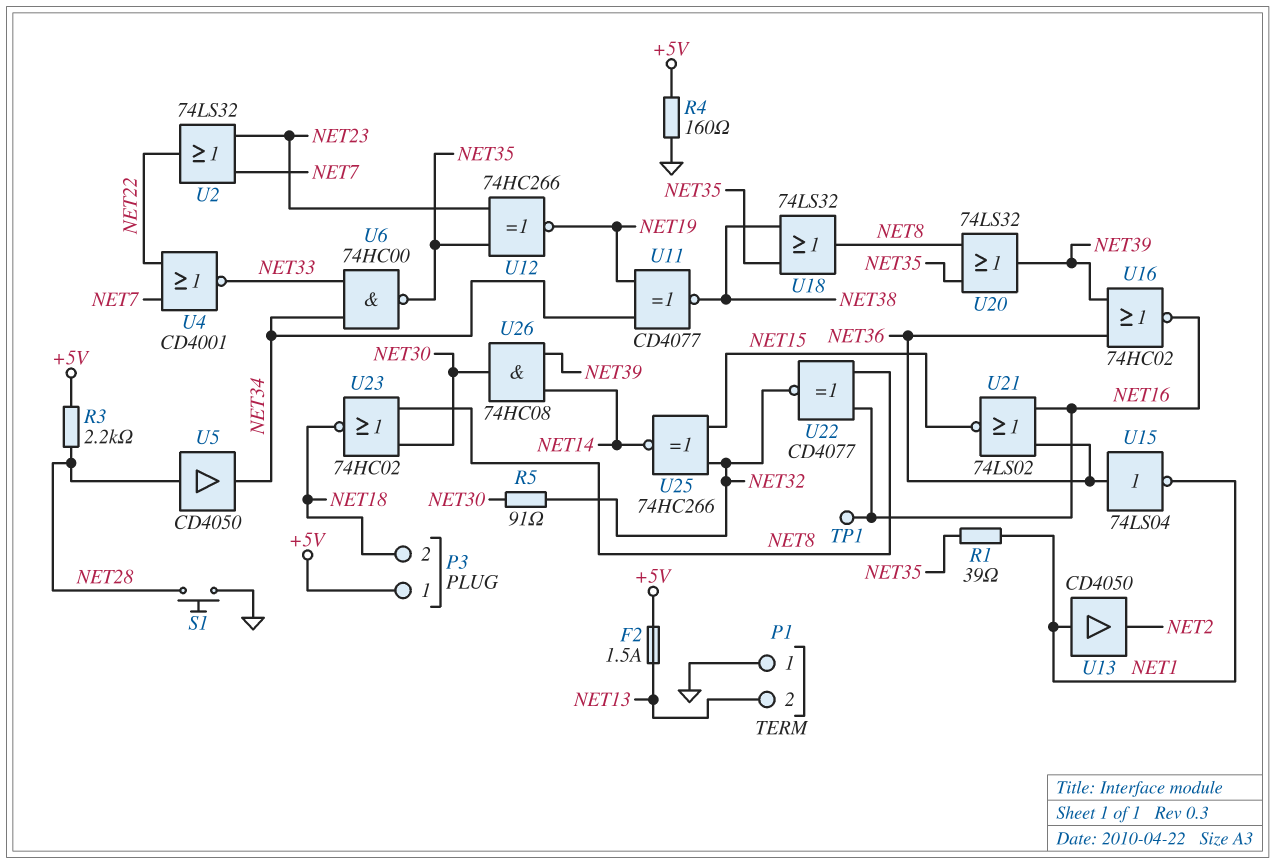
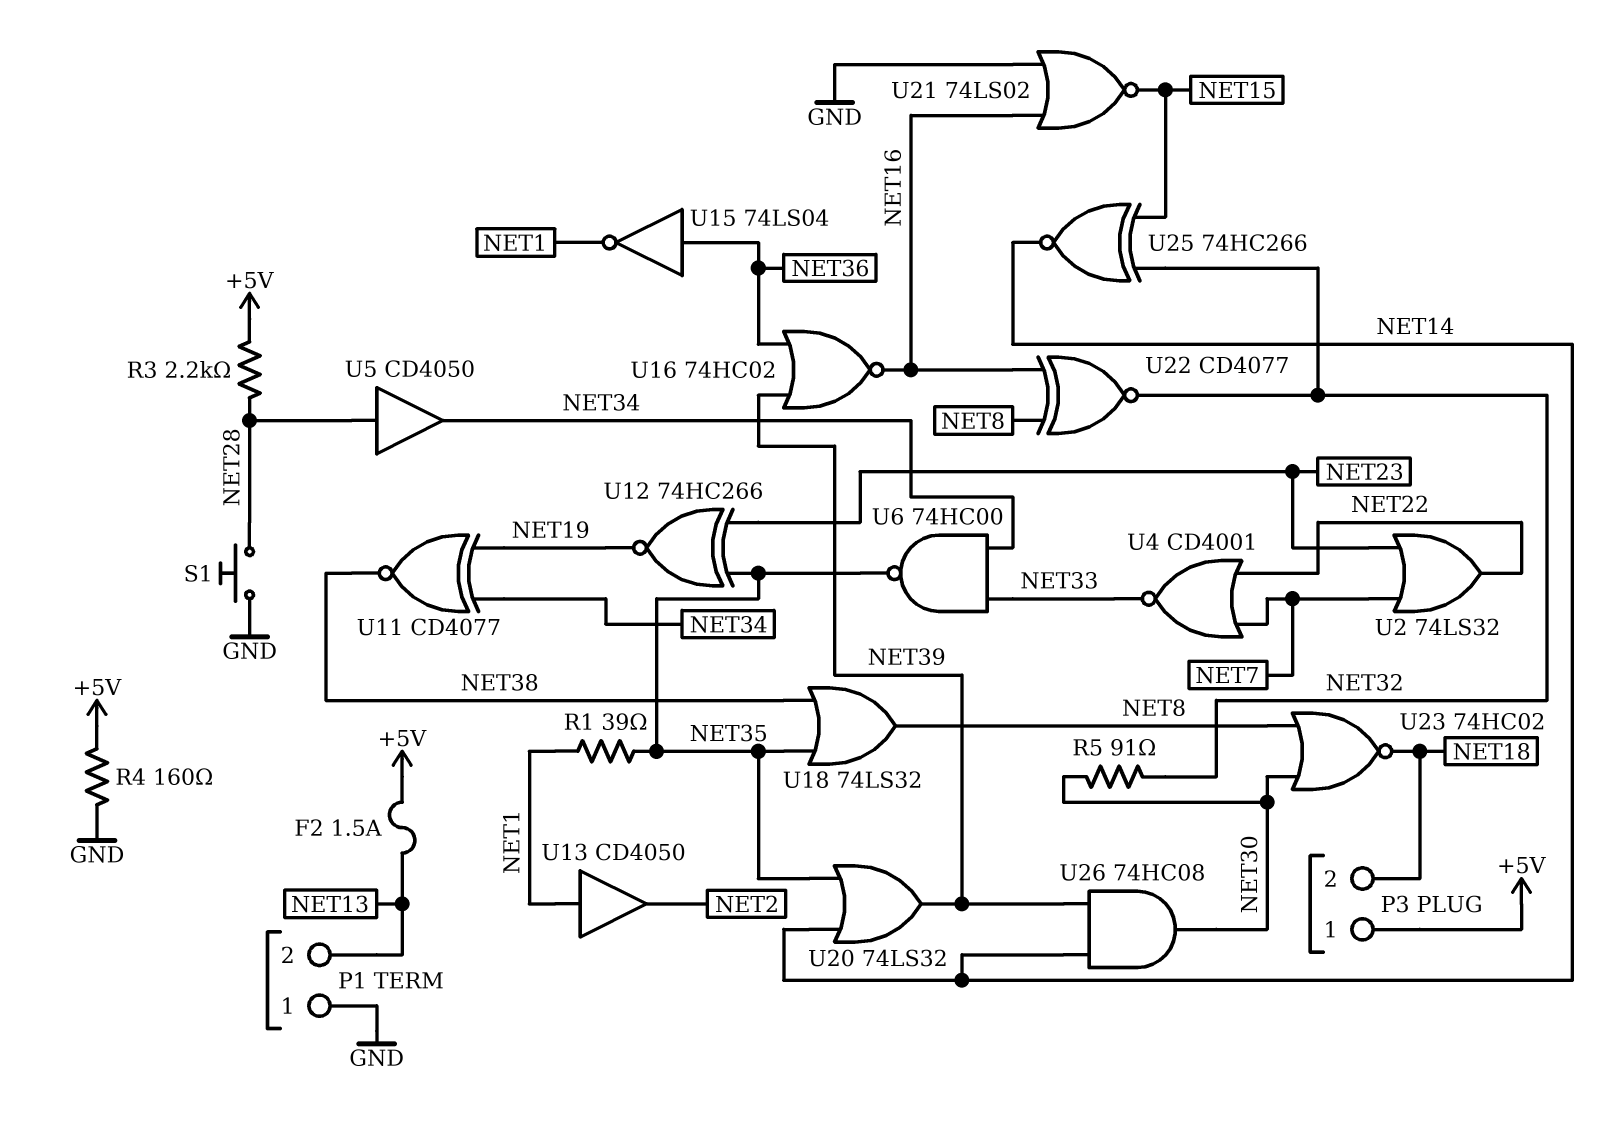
TP1: test point (NET16) -> none
U20: OR 74LS32 (in NET8, in NET35, out NET39) -> OR 74LS32 (in NET14, in NET35, out NET39)
U21: NOR 74LS02 (in NET16, in NET36, out NET15) -> NOR 74LS02 (in GND, in NET16, out NET15)

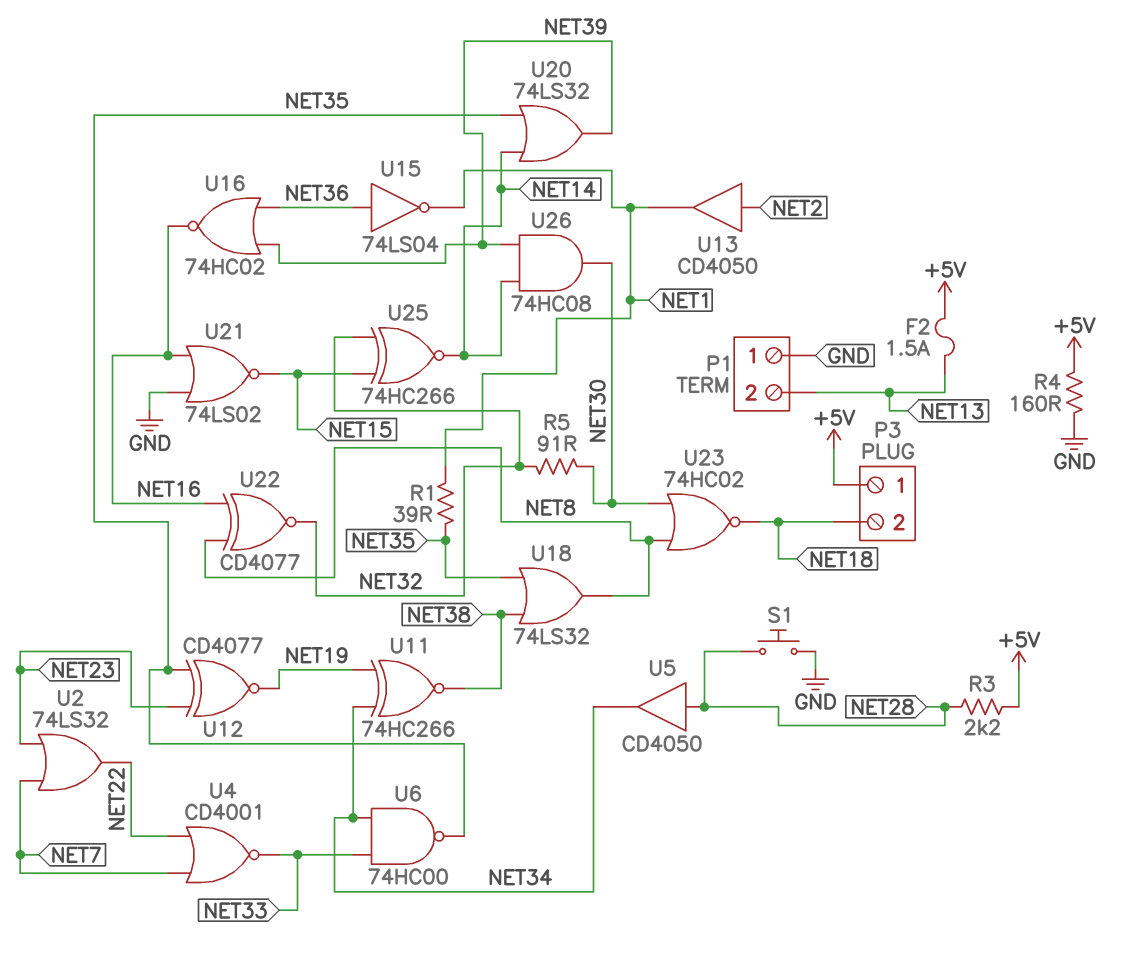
U11: XNOR CD4077 (in NET19, in NET34, out NET38) -> XNOR 74HC266 (in NET19, in NET34, out NET38)
U12: XNOR 74HC266 (in NET23, in NET35, out NET19) -> XNOR CD4077 (in NET23, in NET35, out NET19)
U13: buffer CD4050 (in NET1, out NET2) -> buffer CD4050 (in NET2, out NET1)

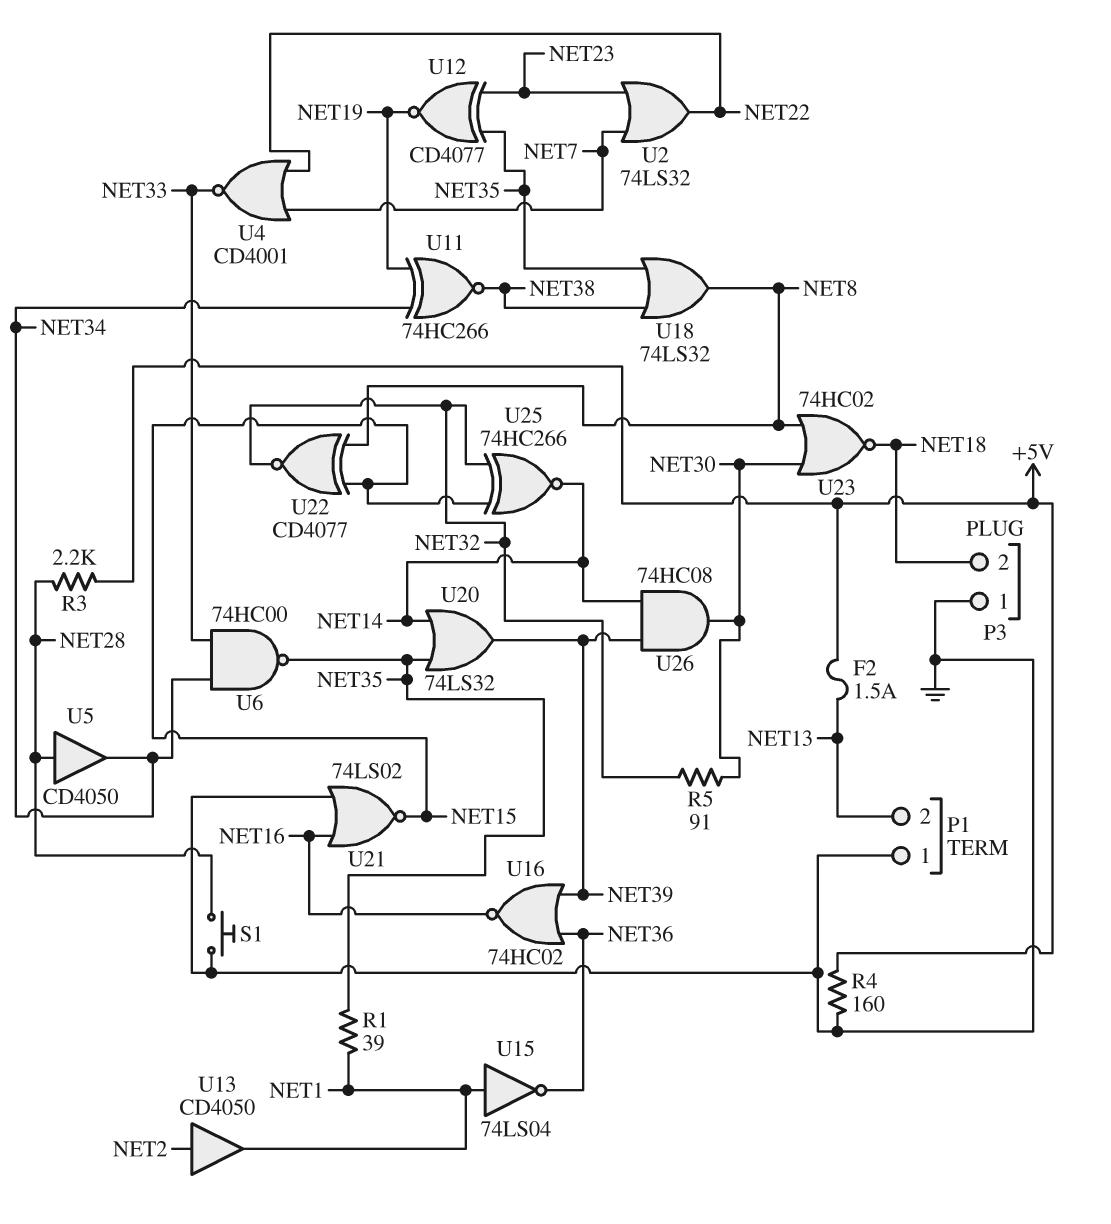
P3 pin 1: +5V -> GND
U15: NOT 74LS04 (in NET36, out NET1) -> NOT 74LS04 (in NET1, out NET36)
U22: XNOR CD4077 (in NET8, in NET16, out NET32) -> XNOR CD4077 (in NET8, in NET15, out NET32)

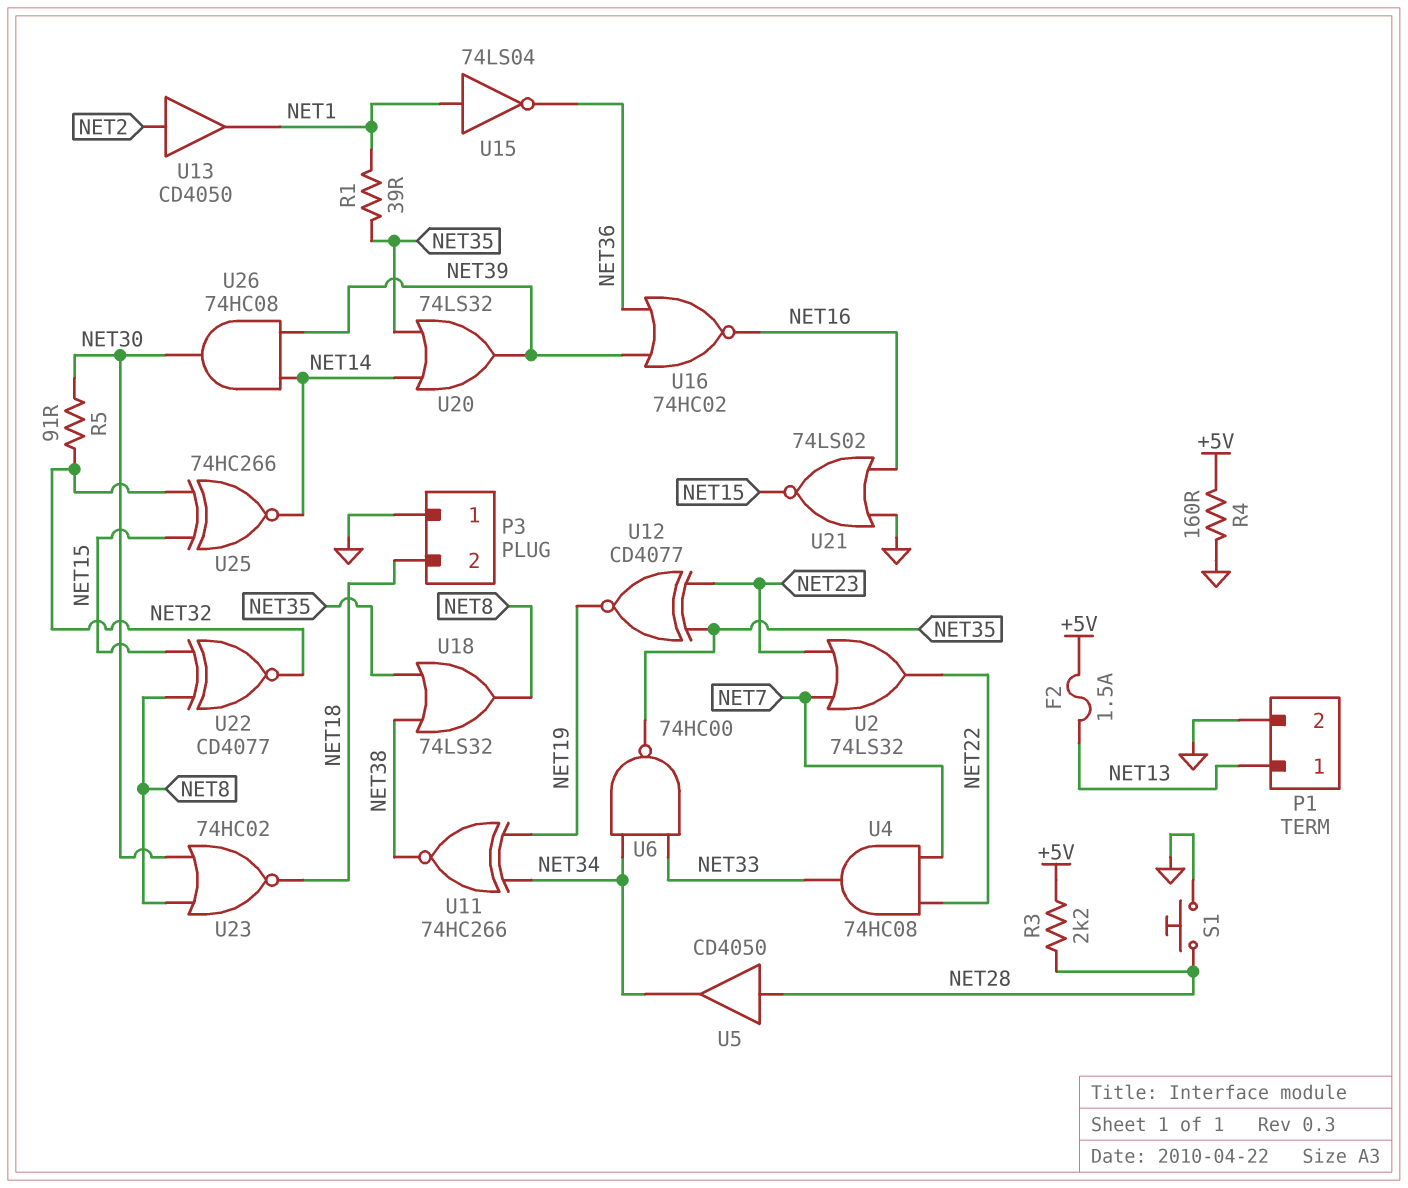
P1 pin 1: GND -> NET13
P1 pin 2: NET13 -> GND
U4: NOR CD4001 (in NET7, in NET22, out NET33) -> AND 74HC08 (in NET7, in NET22, out NET33)

